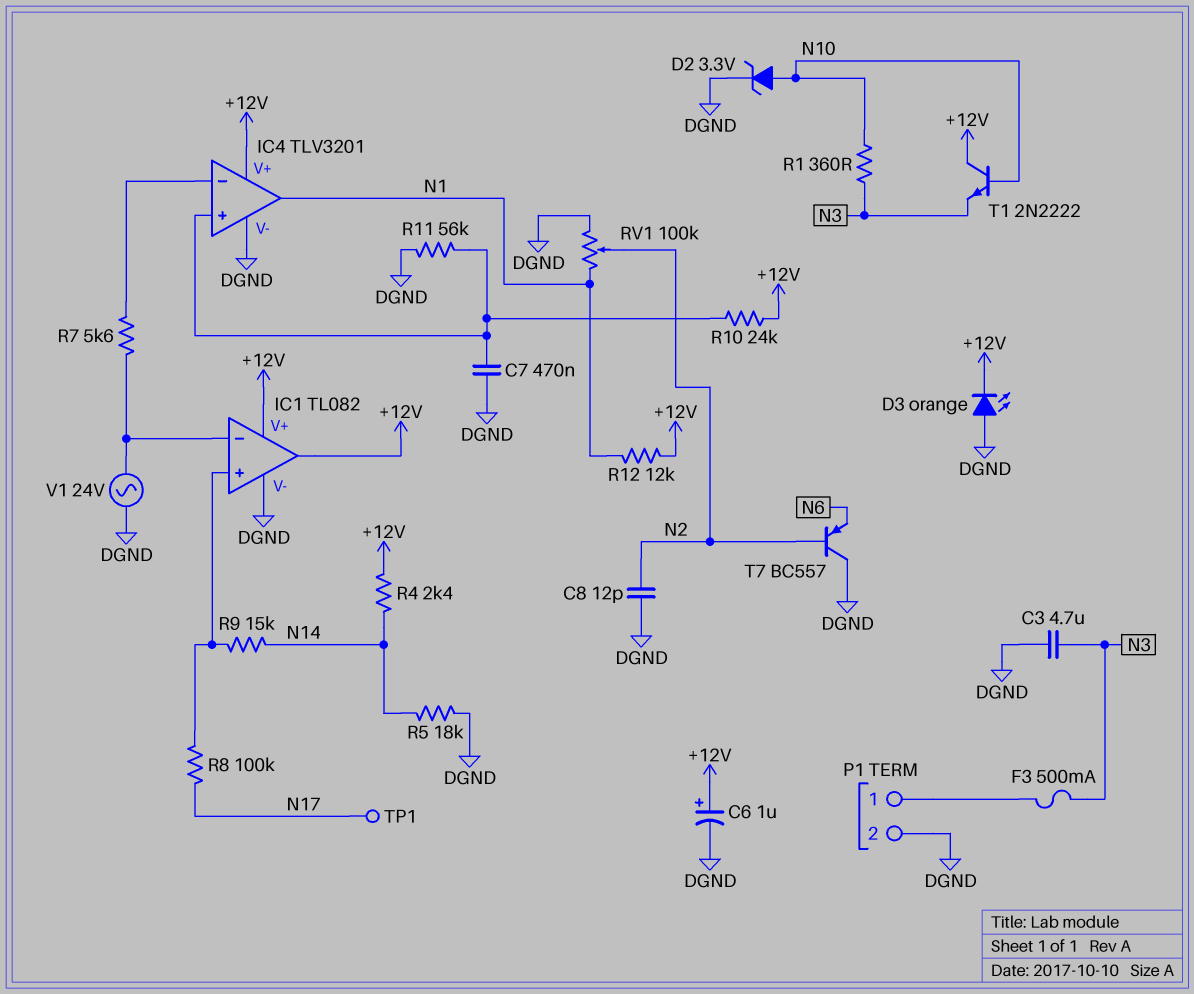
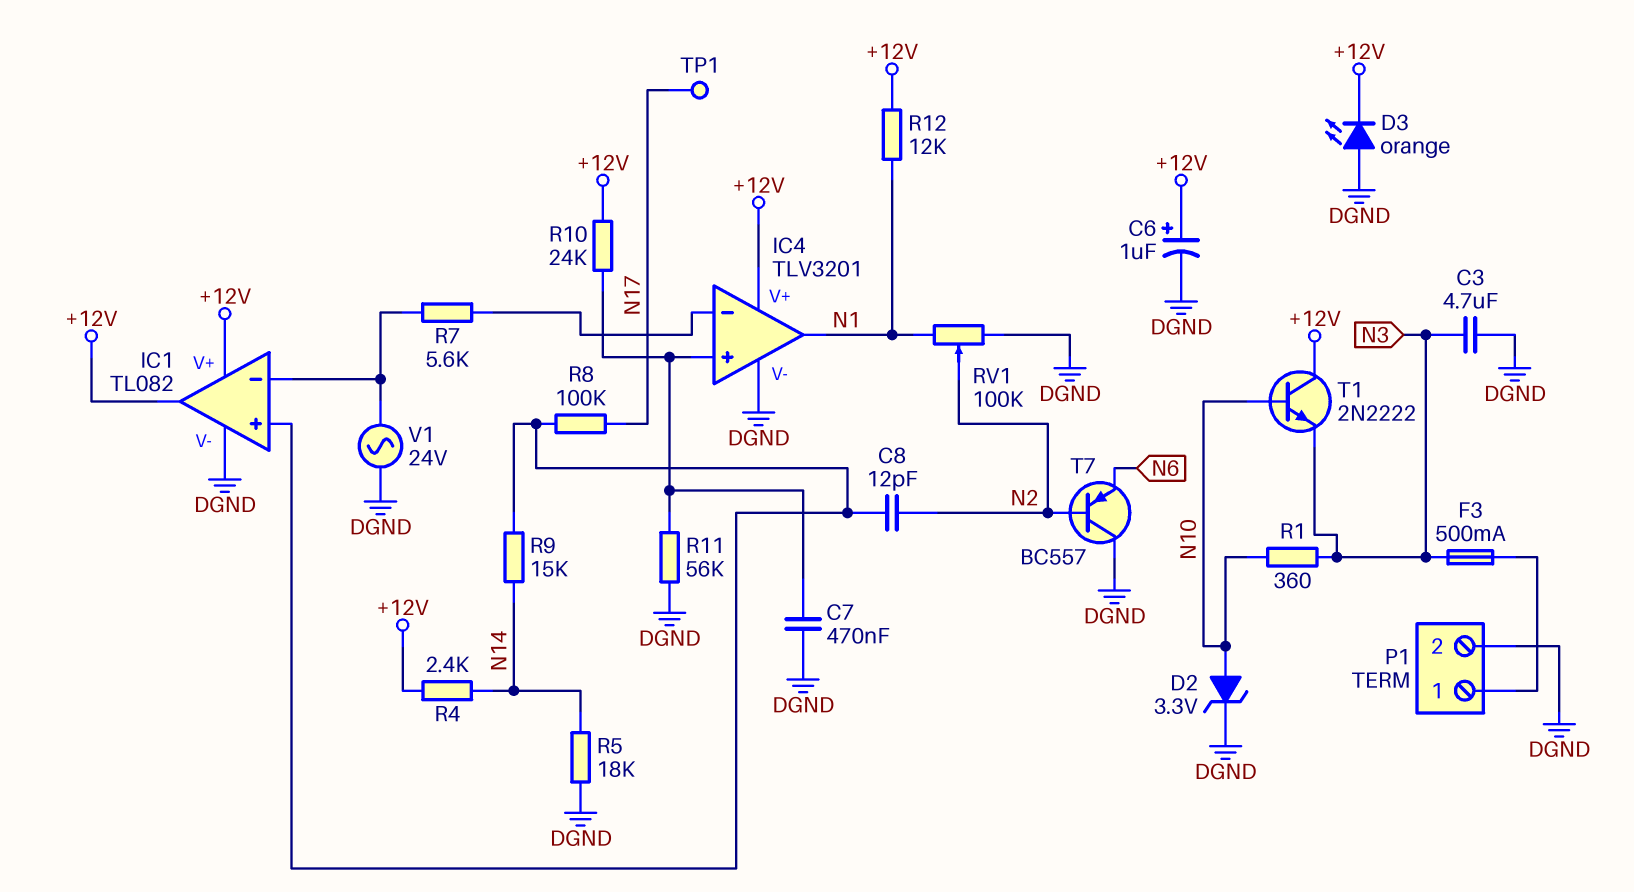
C8: 12pF (DGND, N2) -> 12pF (IC1/in+, N2)

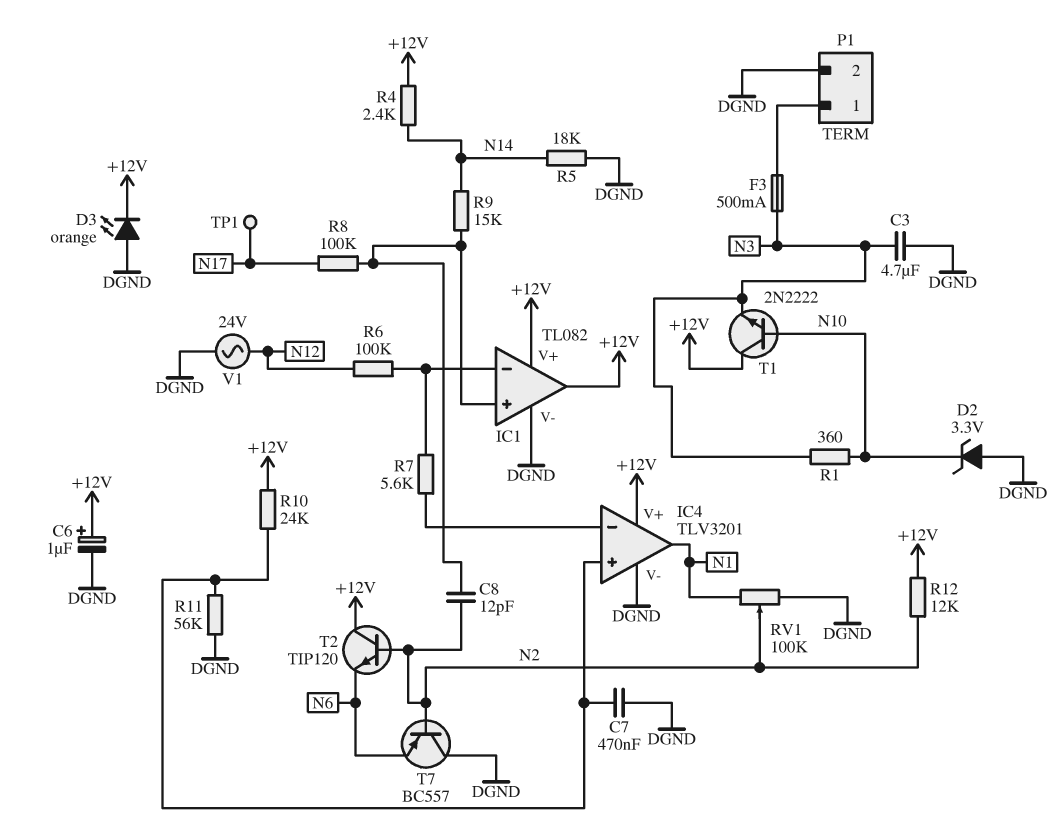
D2: zener 3.3V (A N10, K DGND) -> zener 3.3V (A DGND, K N10)
R6: none -> 100k (IC1/in-, N12)
R12: 12k (+12V, N1) -> 12k (+12V, N2)
T2: none -> NPN TIP120 (B N2, C +12V, E N6)
V1: AC 24V (DGND, IC1/in-) -> AC 24V (DGND, N12)

